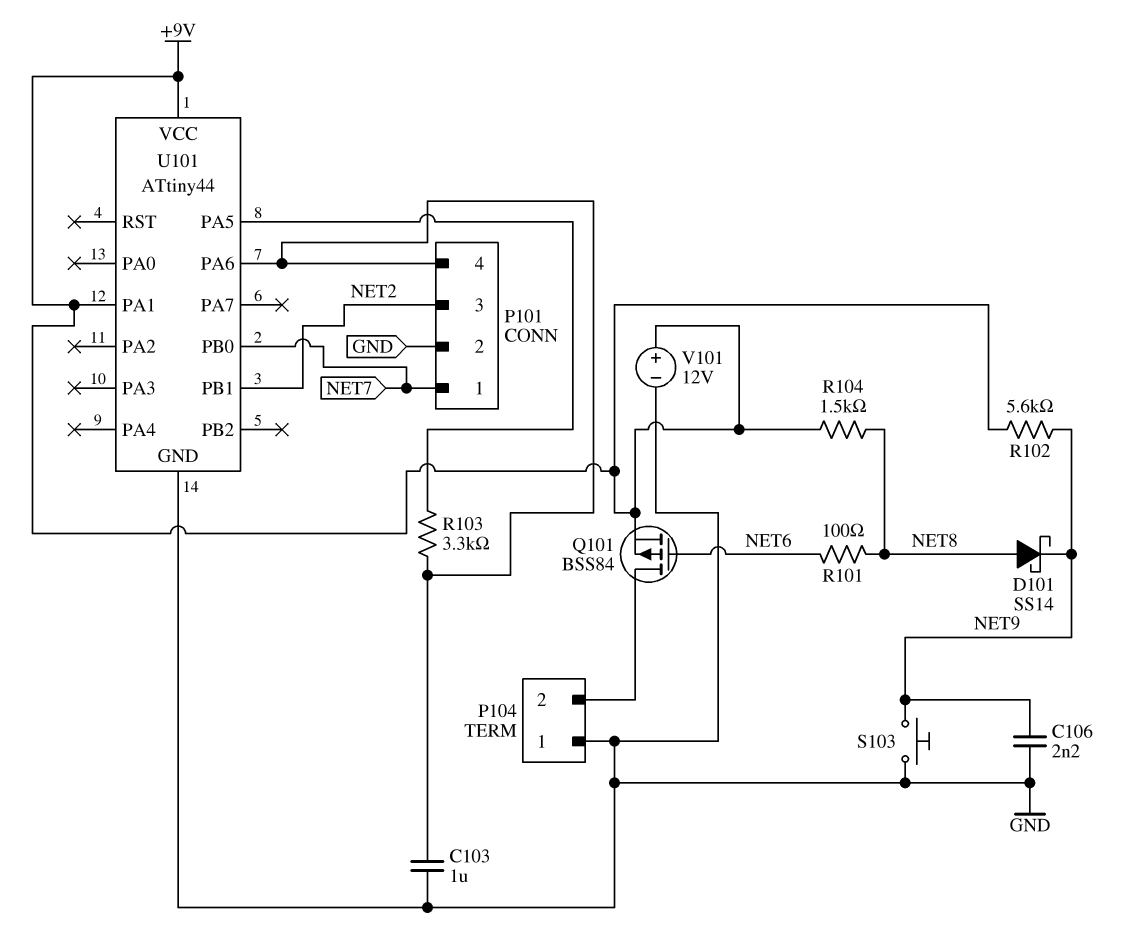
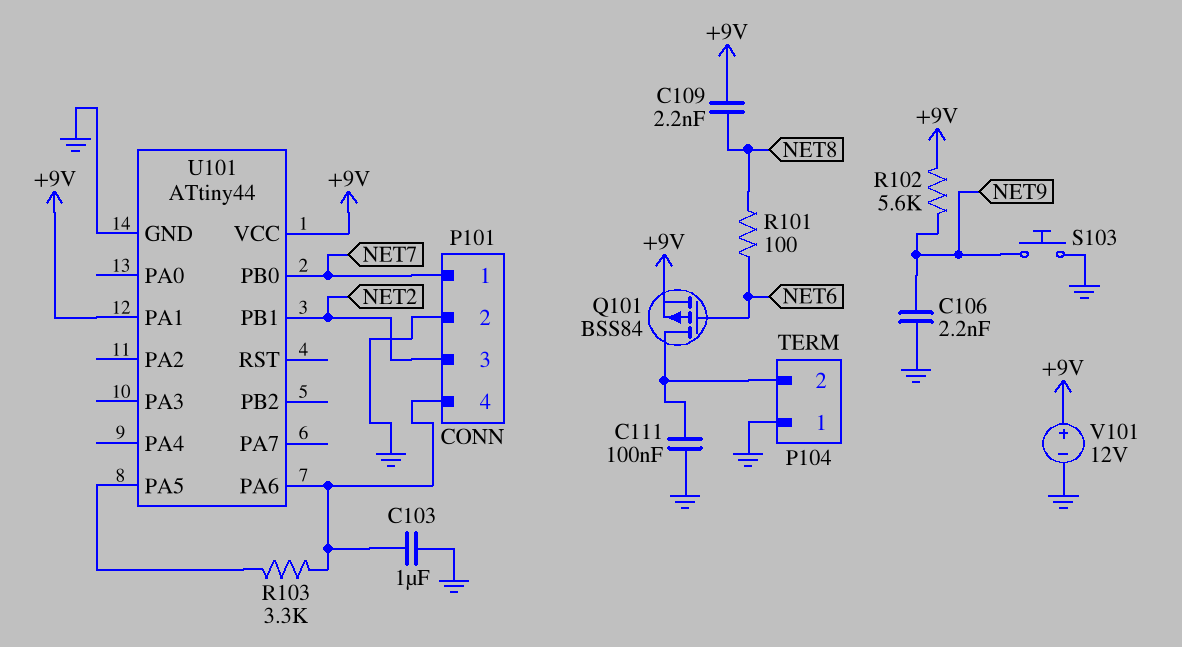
C109: none -> 2.2nF (+9V, NET8)
C111: none -> 100nF (GND, P104/2)
D101: schottky SS14 (A NET8, K NET9) -> none
R104: 1.5k (+9V, NET8) -> none

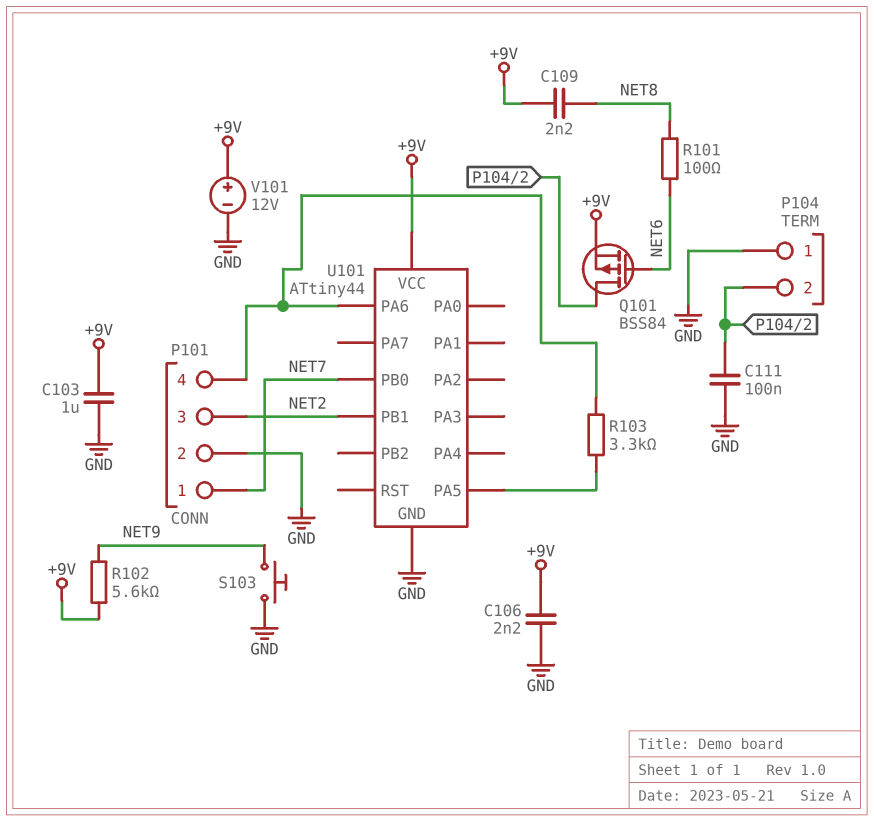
C103: 1uF (GND, P101/4) -> 1uF (+9V, GND)
C106: 2.2nF (GND, NET9) -> 2.2nF (+9V, GND)
U101 pin PA1: +9V -> none

